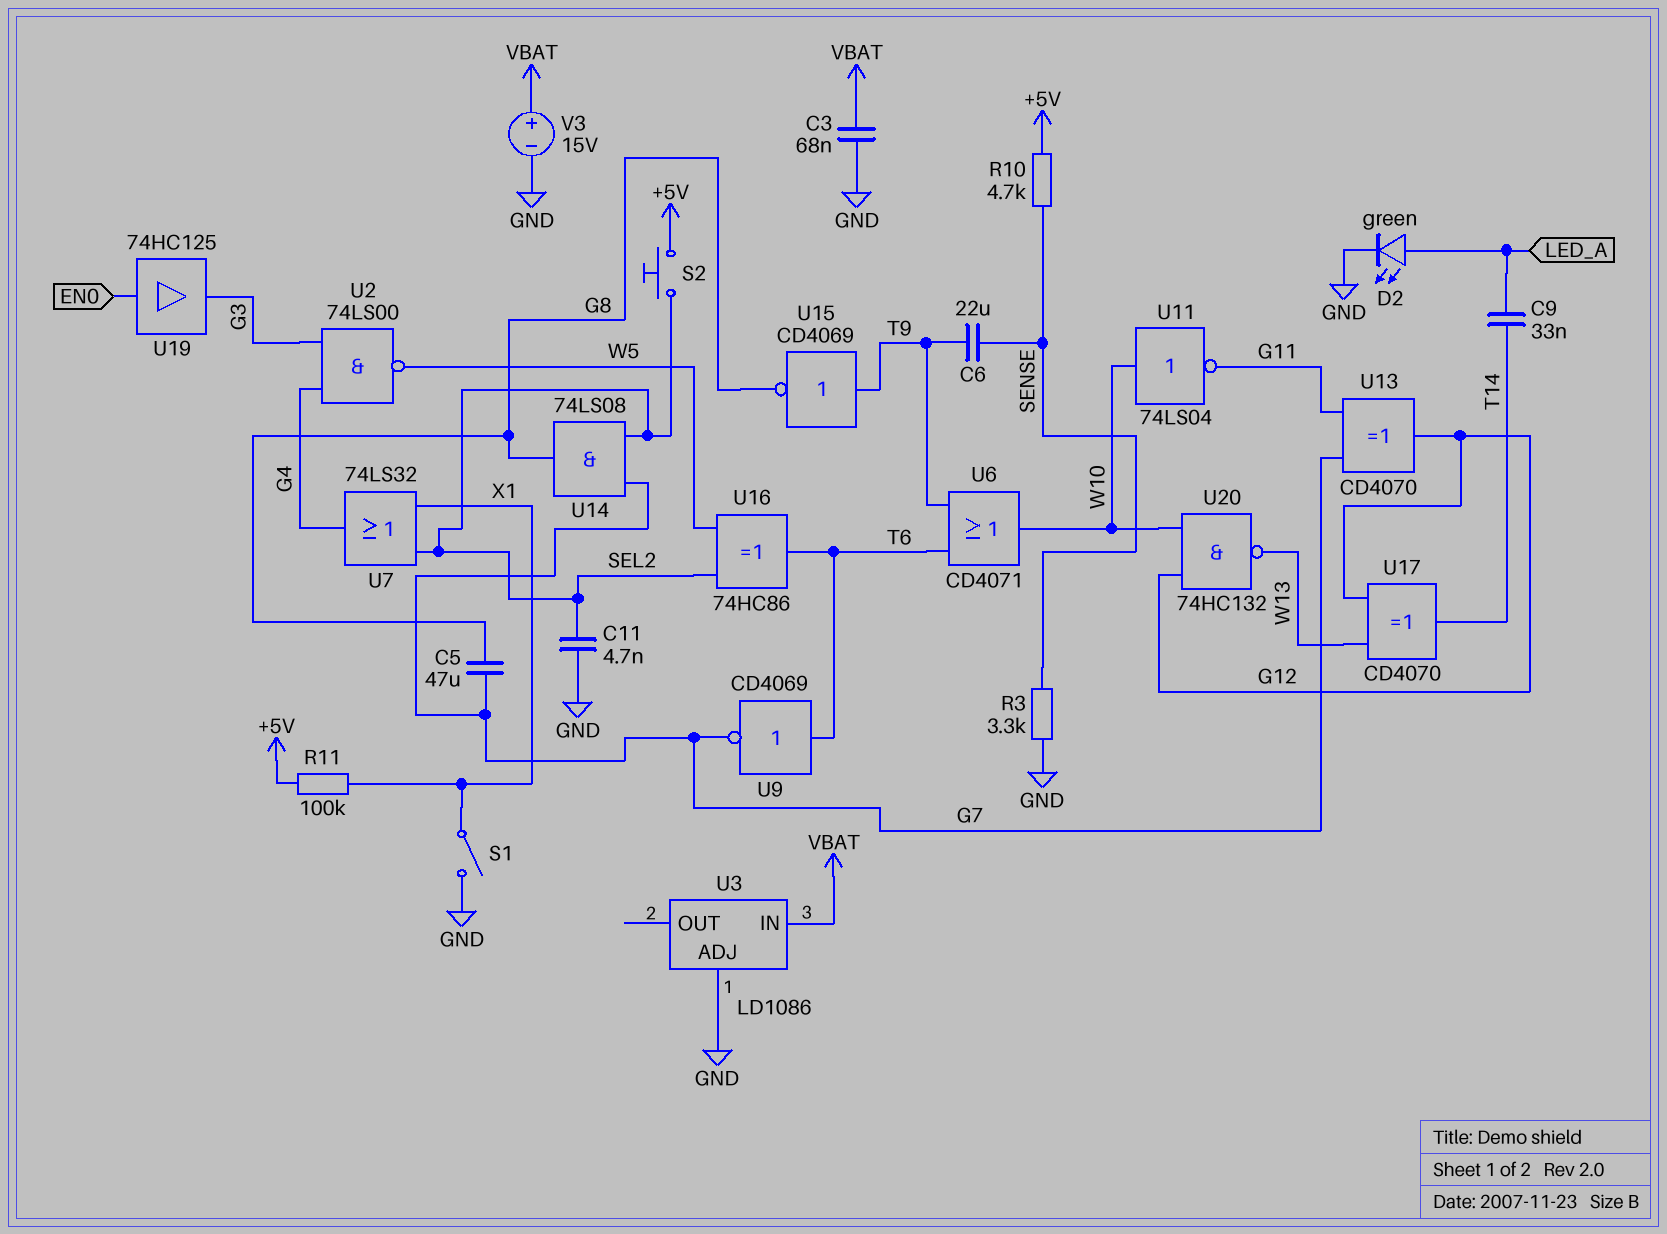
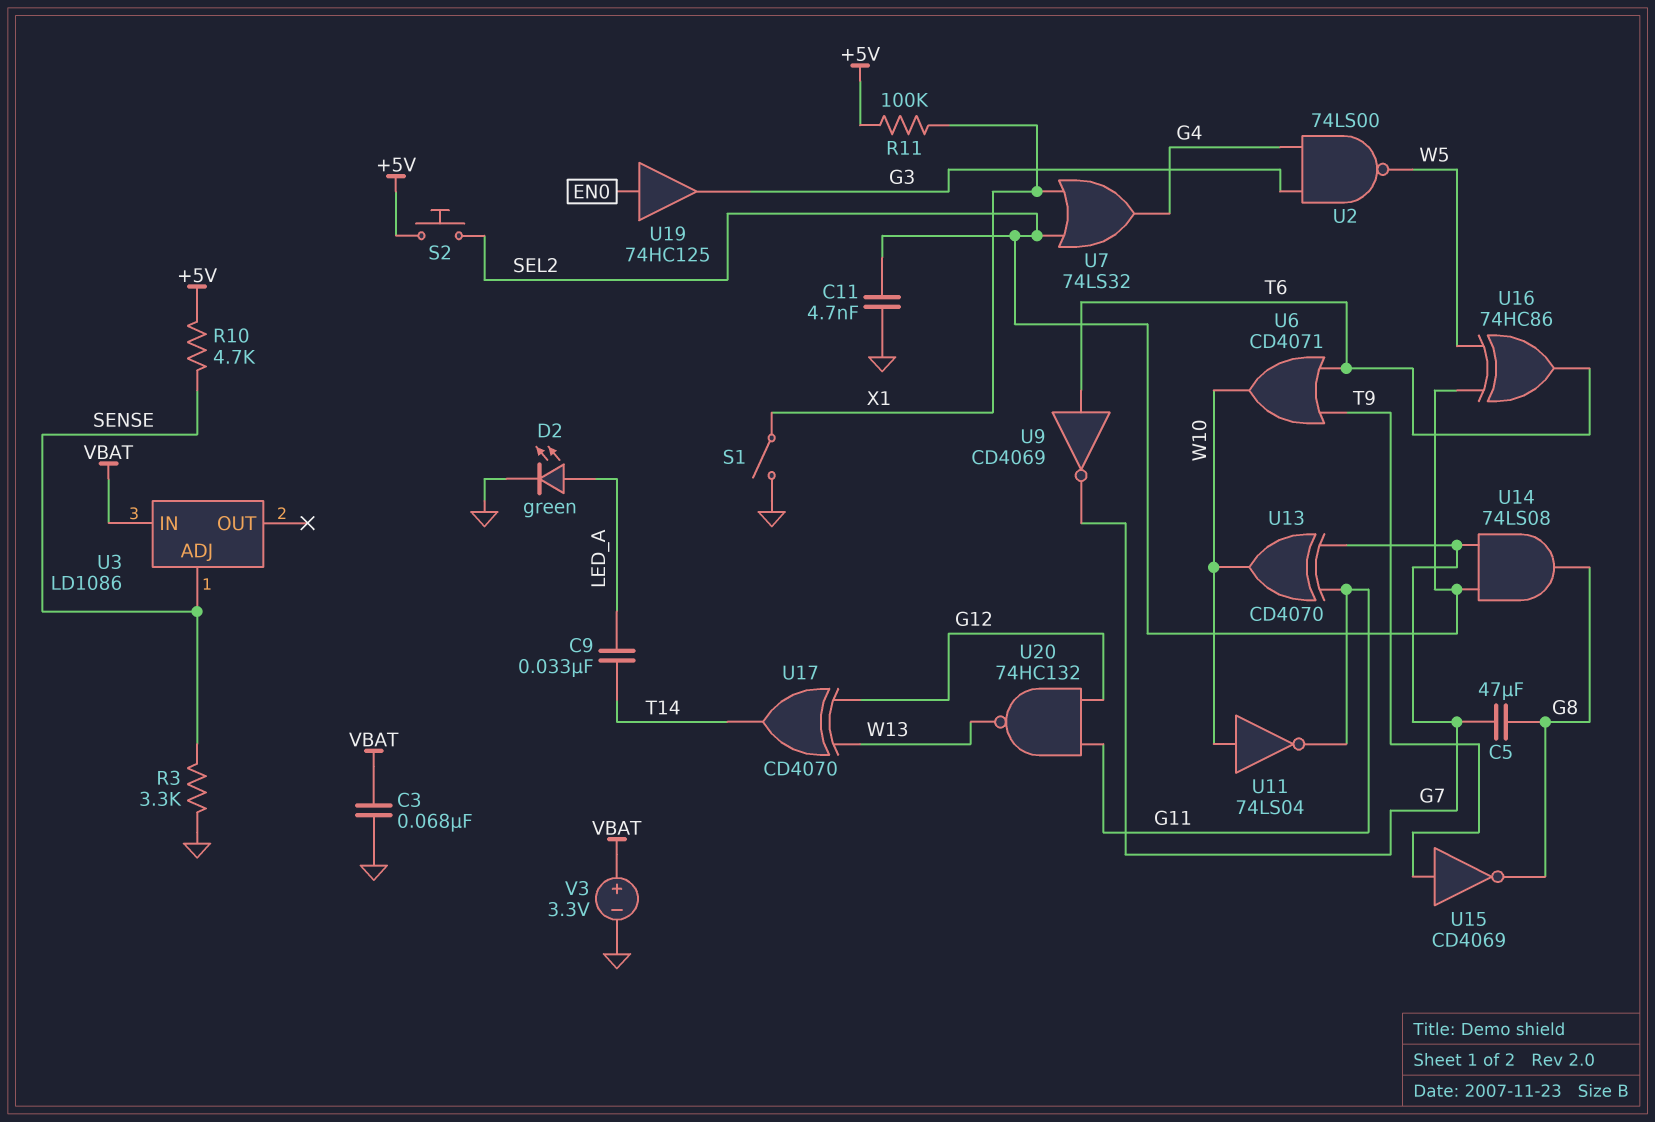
C6: 22uF (SENSE, T9) -> none
U3 pin ADJ: GND -> SENSE
U13: XOR CD4070 (in G7, in G11, out G12) -> XOR CD4070 (in G7, in G11, out W10)
U20: NAND 74HC132 (in G12, in W10, out W13) -> NAND 74HC132 (in G11, in G12, out W13)
V3: 15V (plus VBAT, minus GND) -> 3.3V (plus VBAT, minus GND)

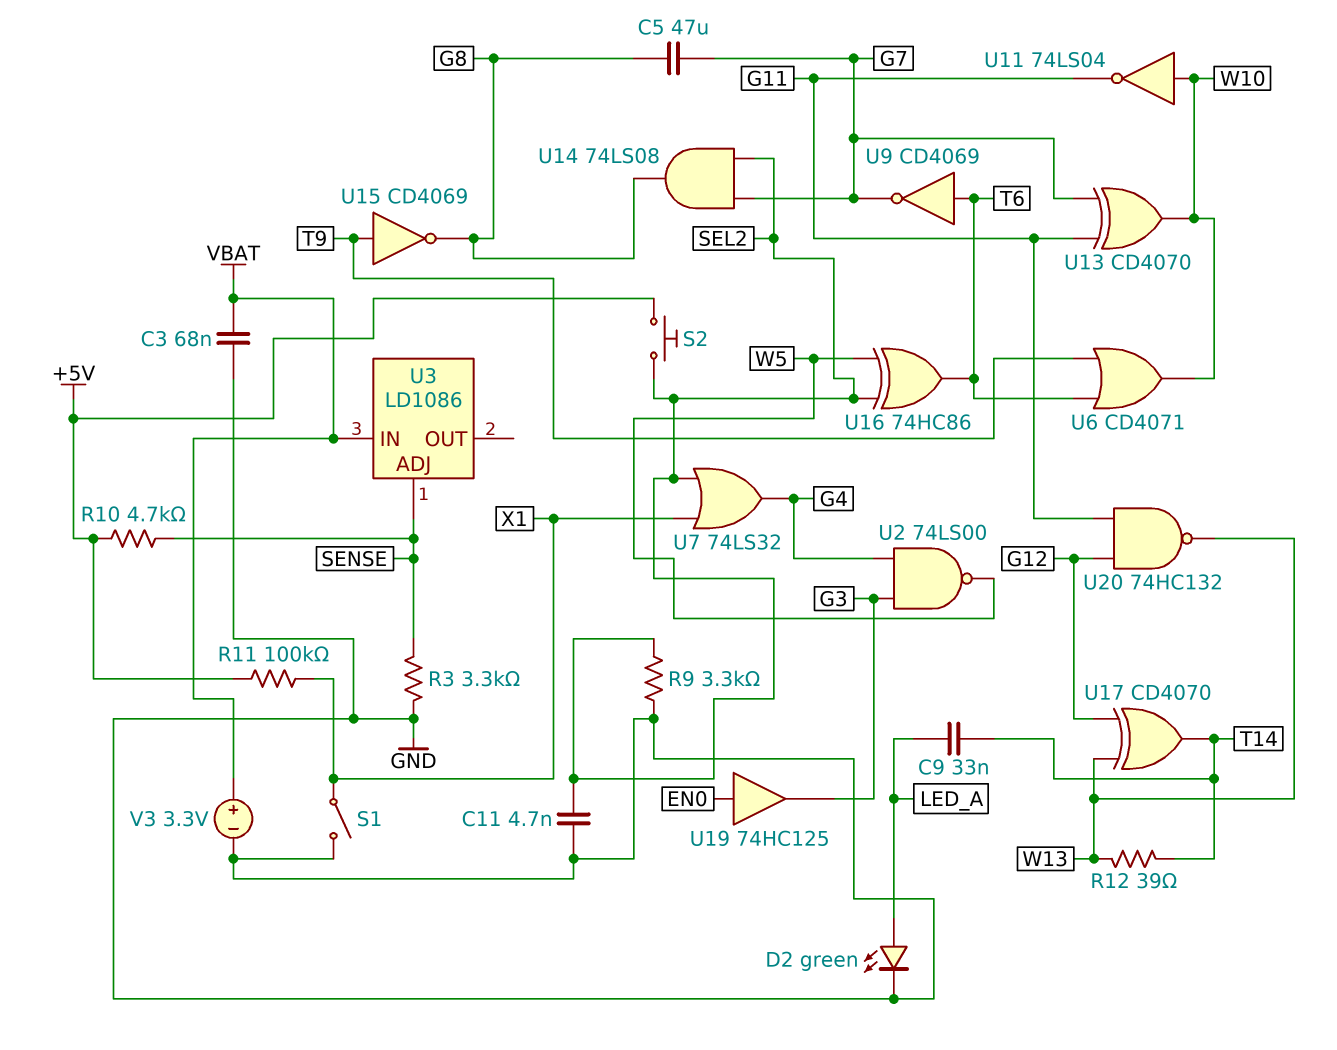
R9: none -> 3.3k (GND, SEL2)
R12: none -> 39 (T14, W13)

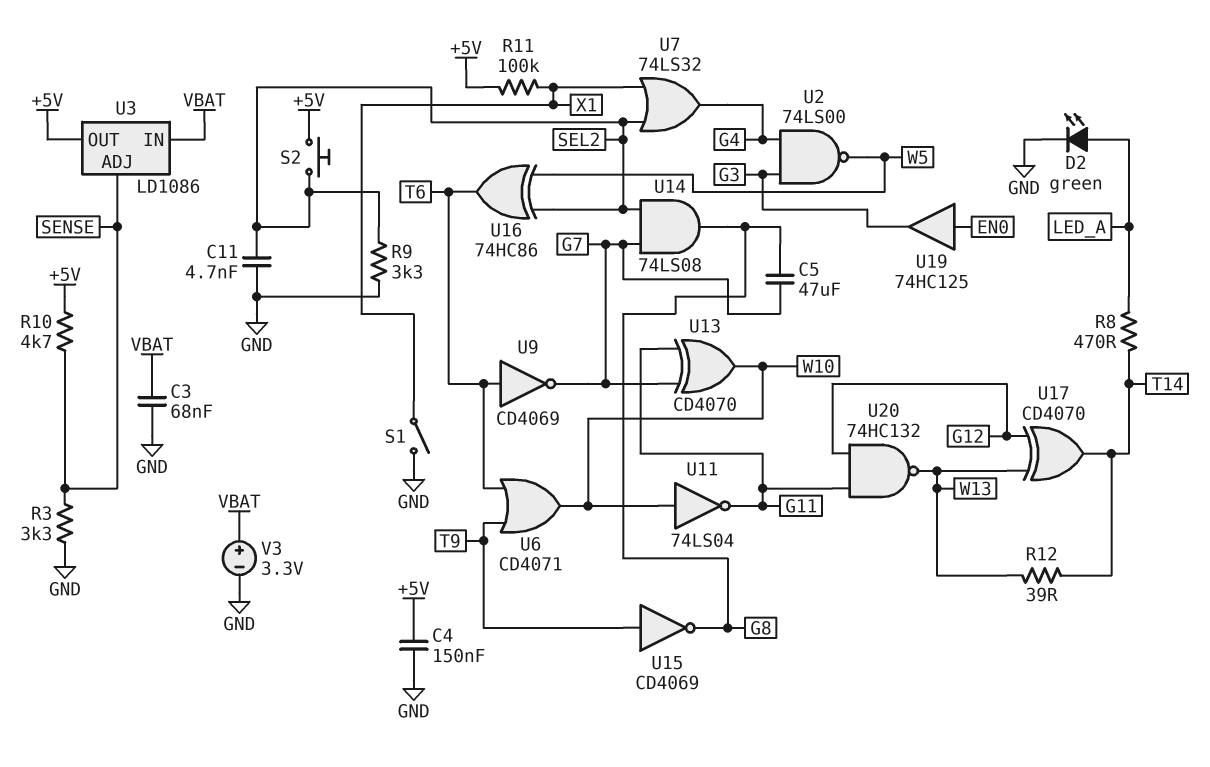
C4: none -> 150nF (+5V, GND)
C9: 33nF (LED_A, T14) -> none
R8: none -> 470 (LED_A, T14)
U3 pin OUT: none -> +5V

